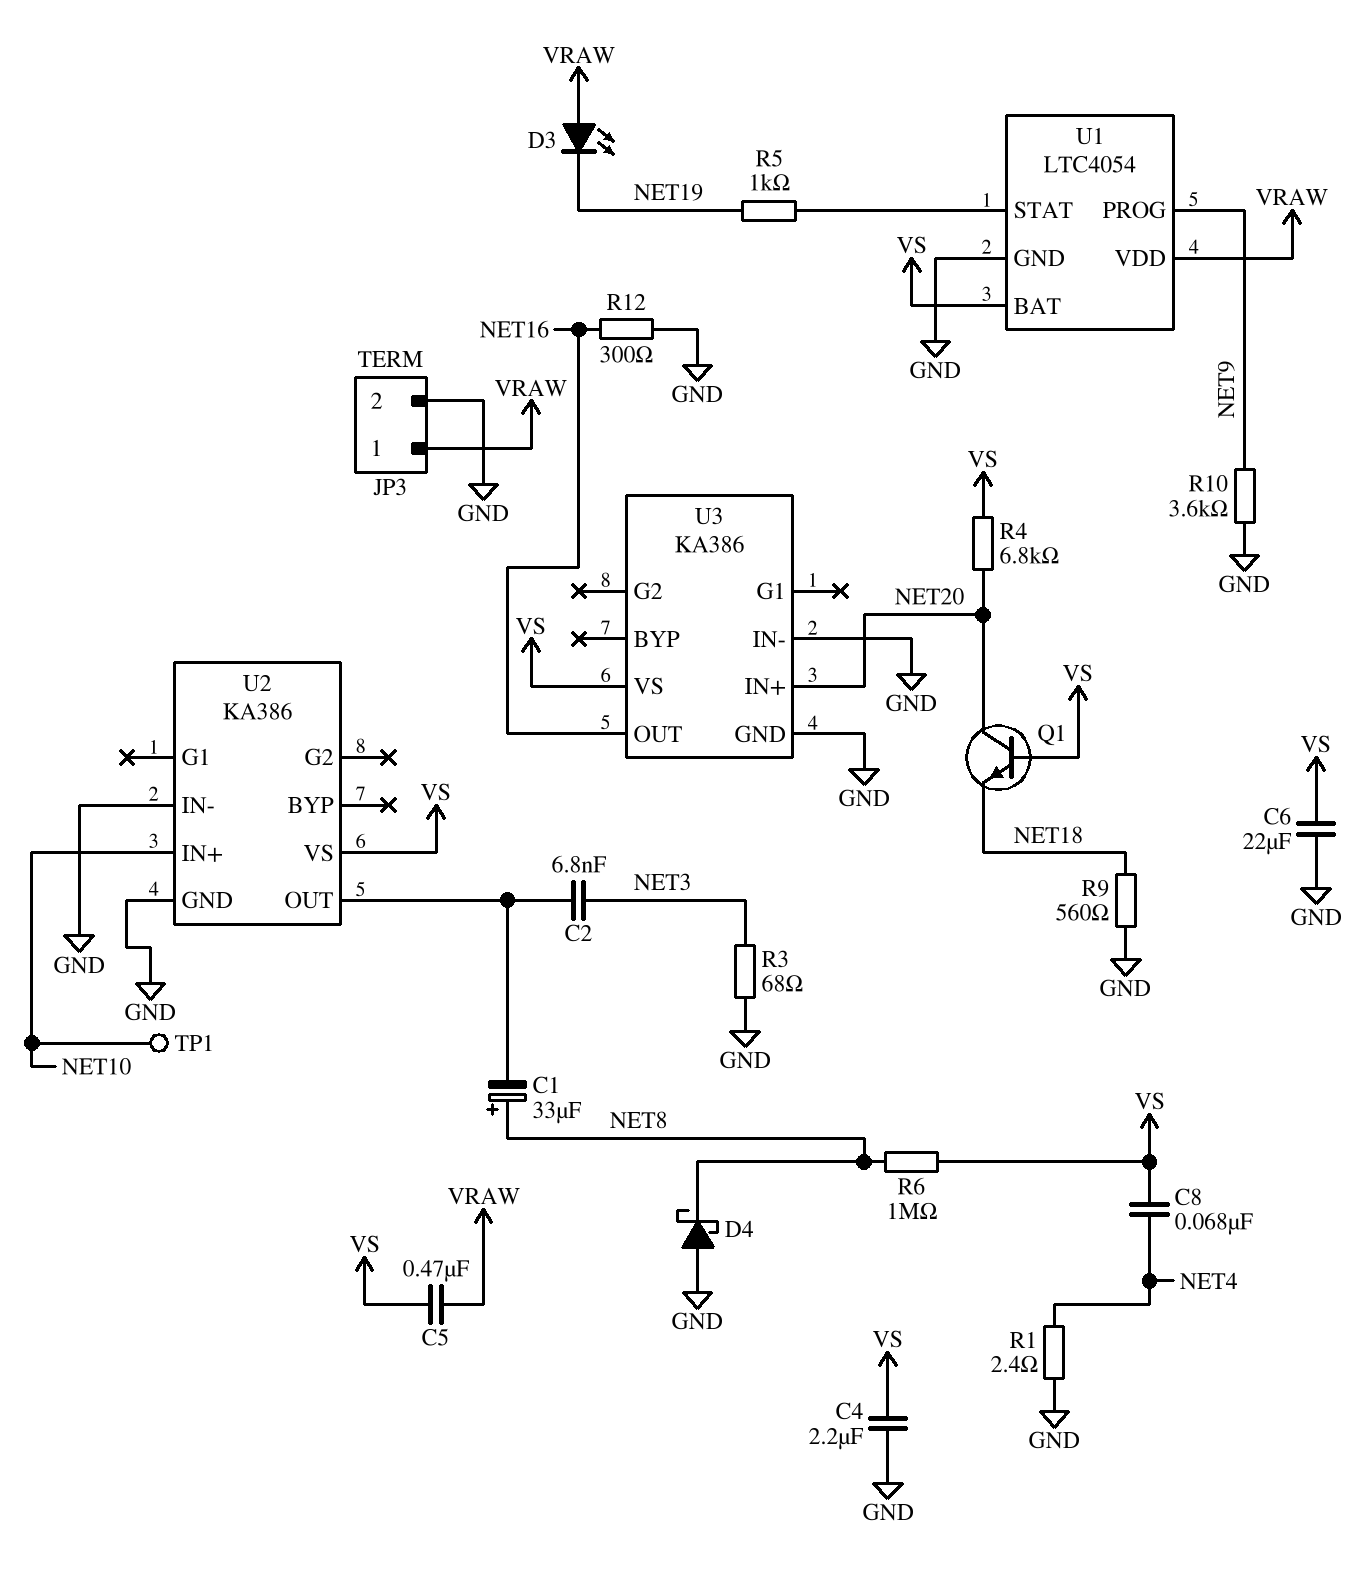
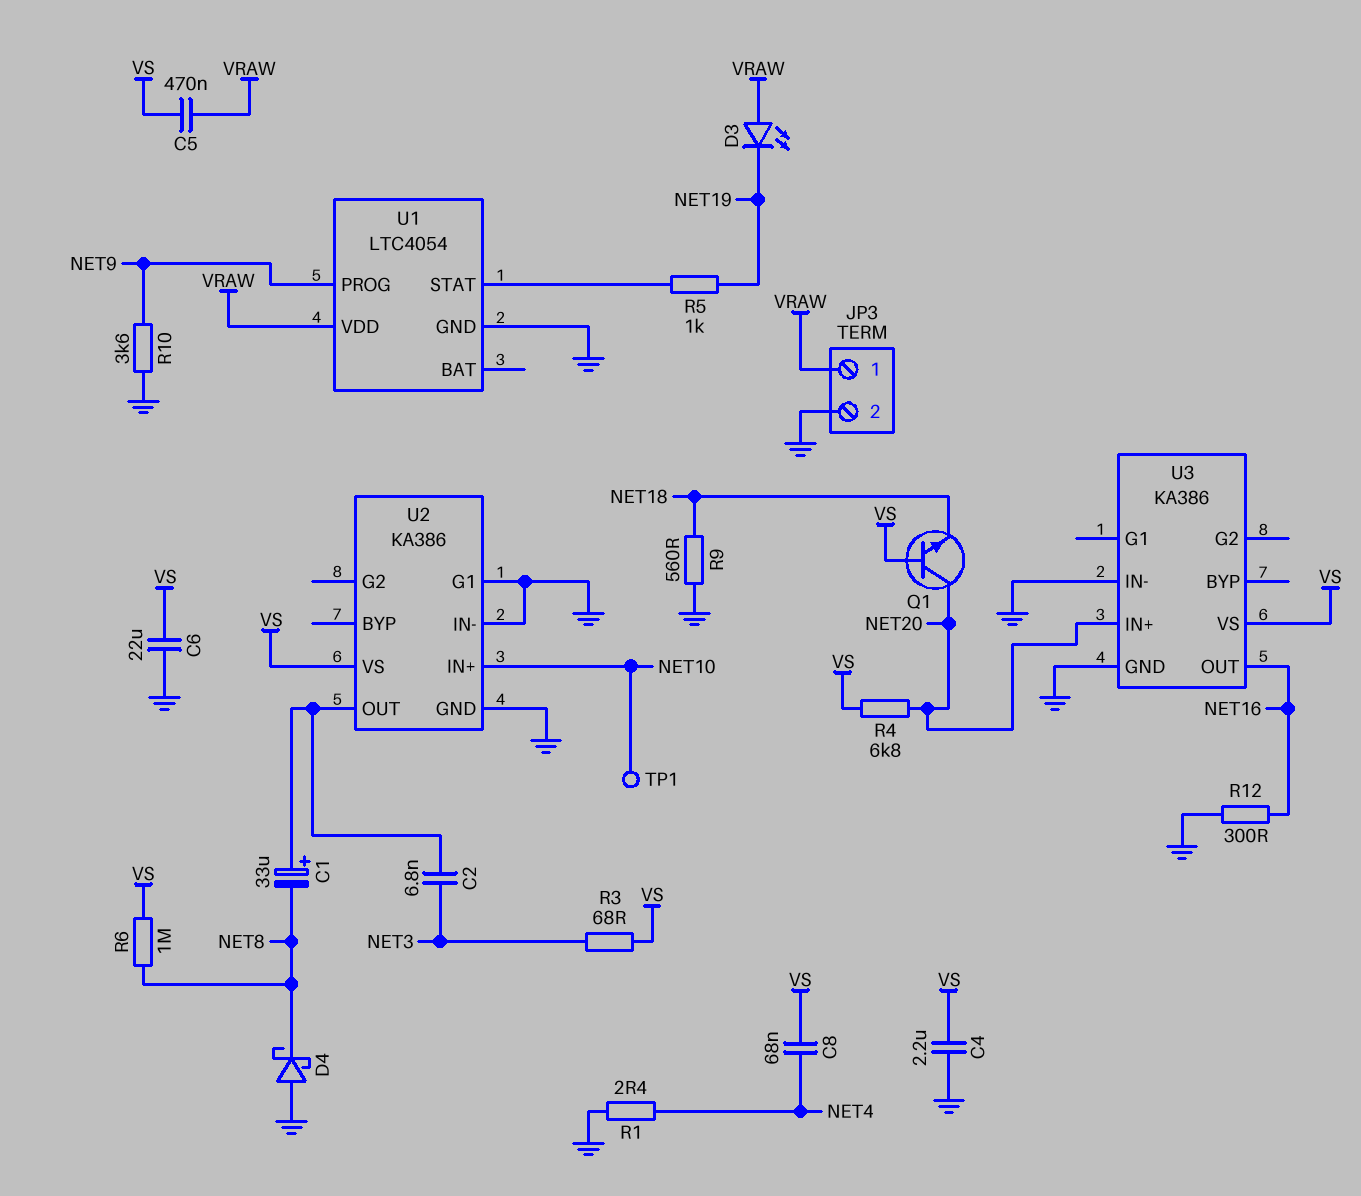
C1: 33uF (plus NET8, minus U2/OUT) -> 33uF (plus U2/OUT, minus NET8)
R3: 68 (GND, NET3) -> 68 (NET3, VS)
U1 pin BAT: VS -> none
U2 pin G1: none -> GND

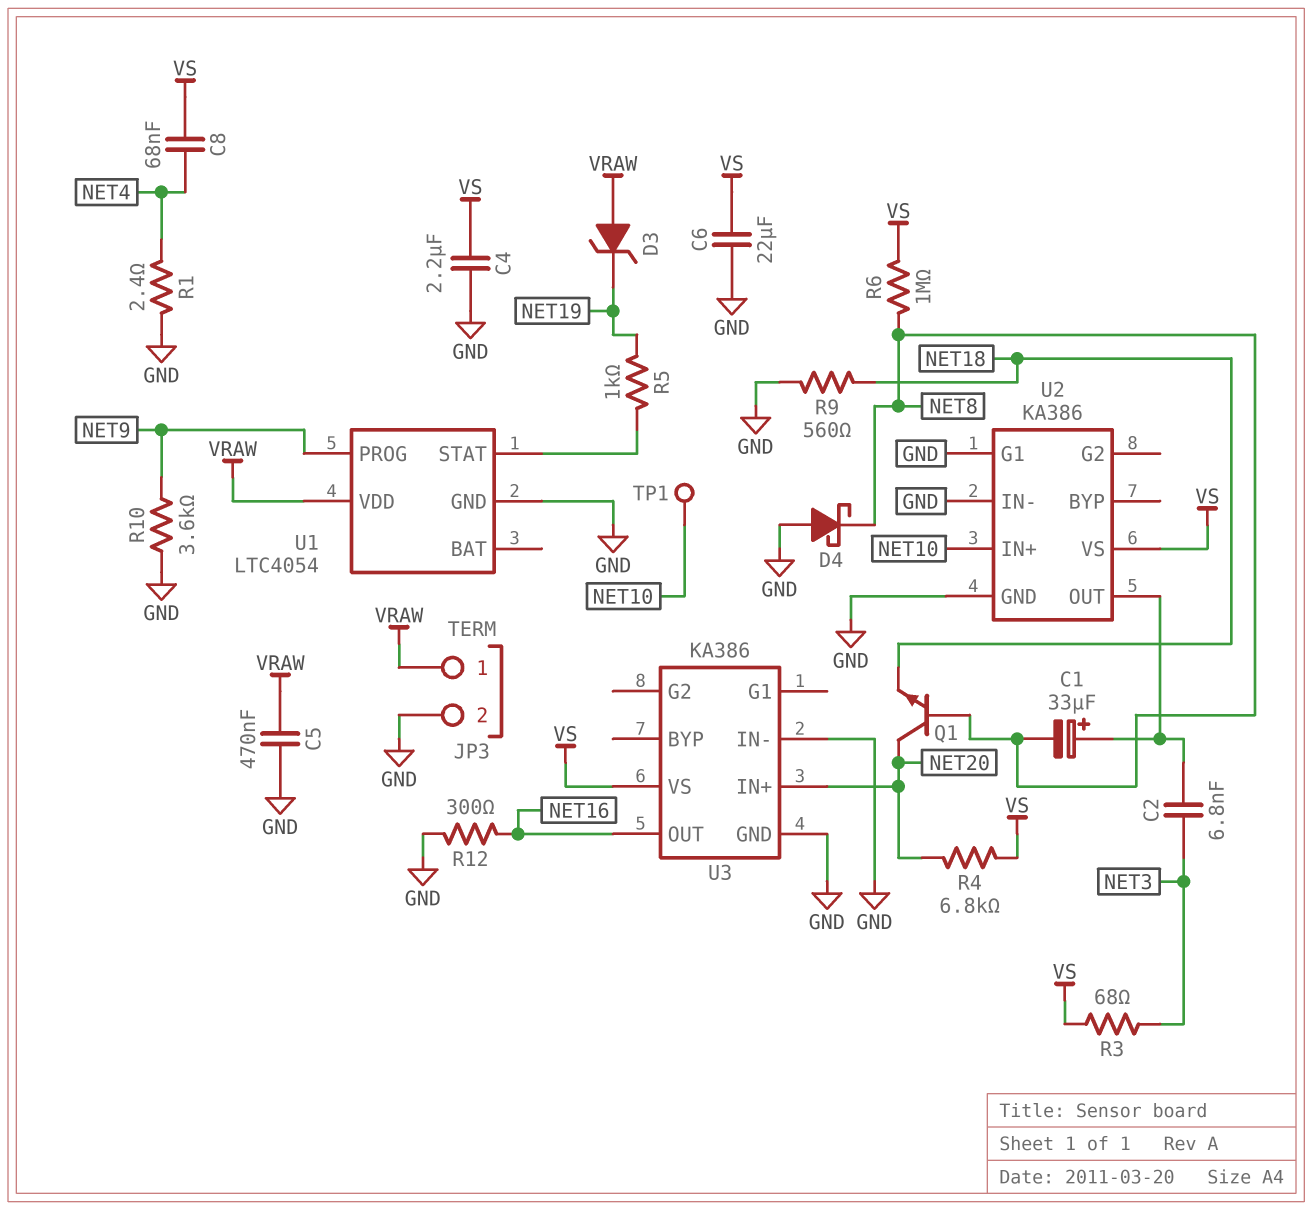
C5: 470nF (VRAW, VS) -> 470nF (GND, VRAW)
D3: LED (A VRAW, K NET19) -> zener (A VRAW, K NET19)
Q1: NPN (B VS, C NET20, E NET18) -> NPN (B NET8, C NET20, E NET18)

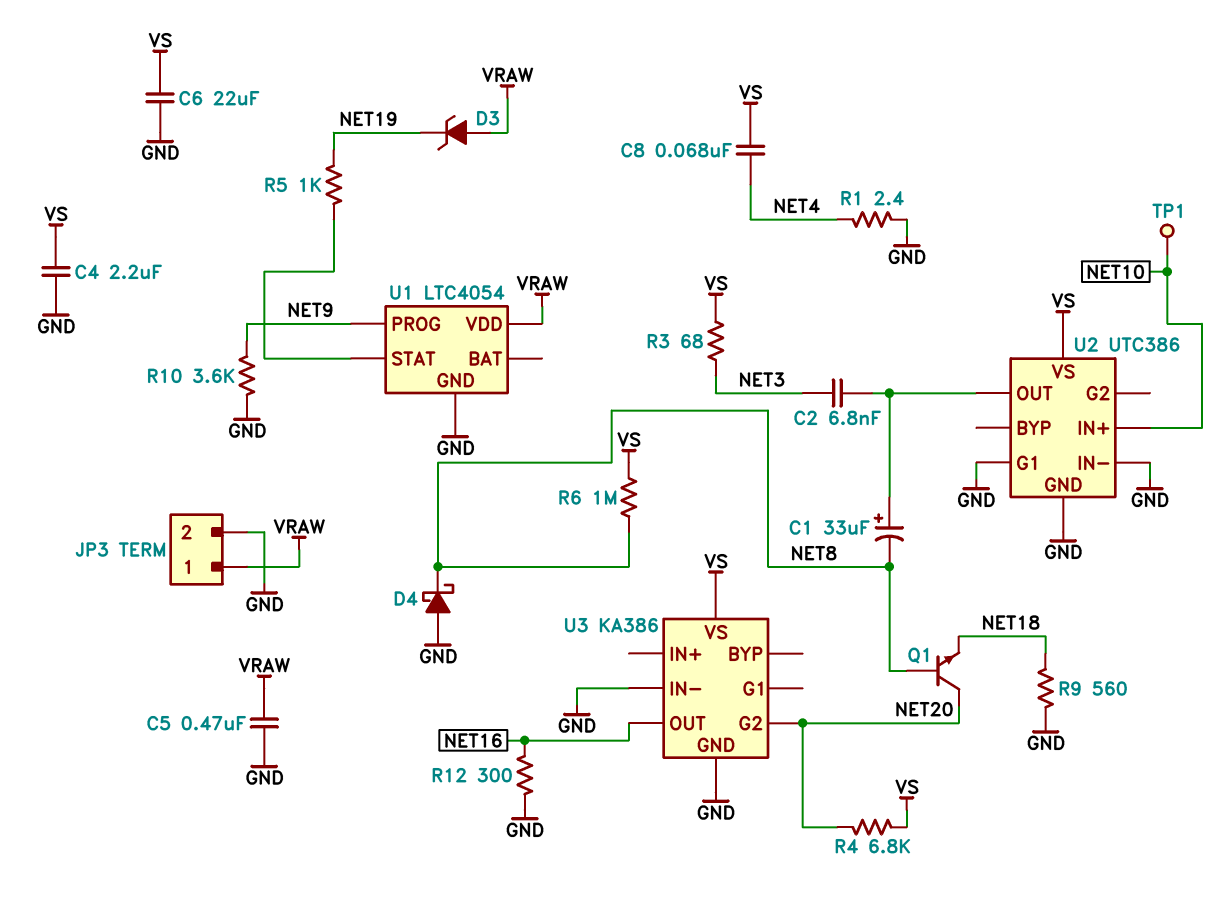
U2: KA386 -> UTC386
U3 pin G2: none -> NET20
U3 pin IN+: NET20 -> none

